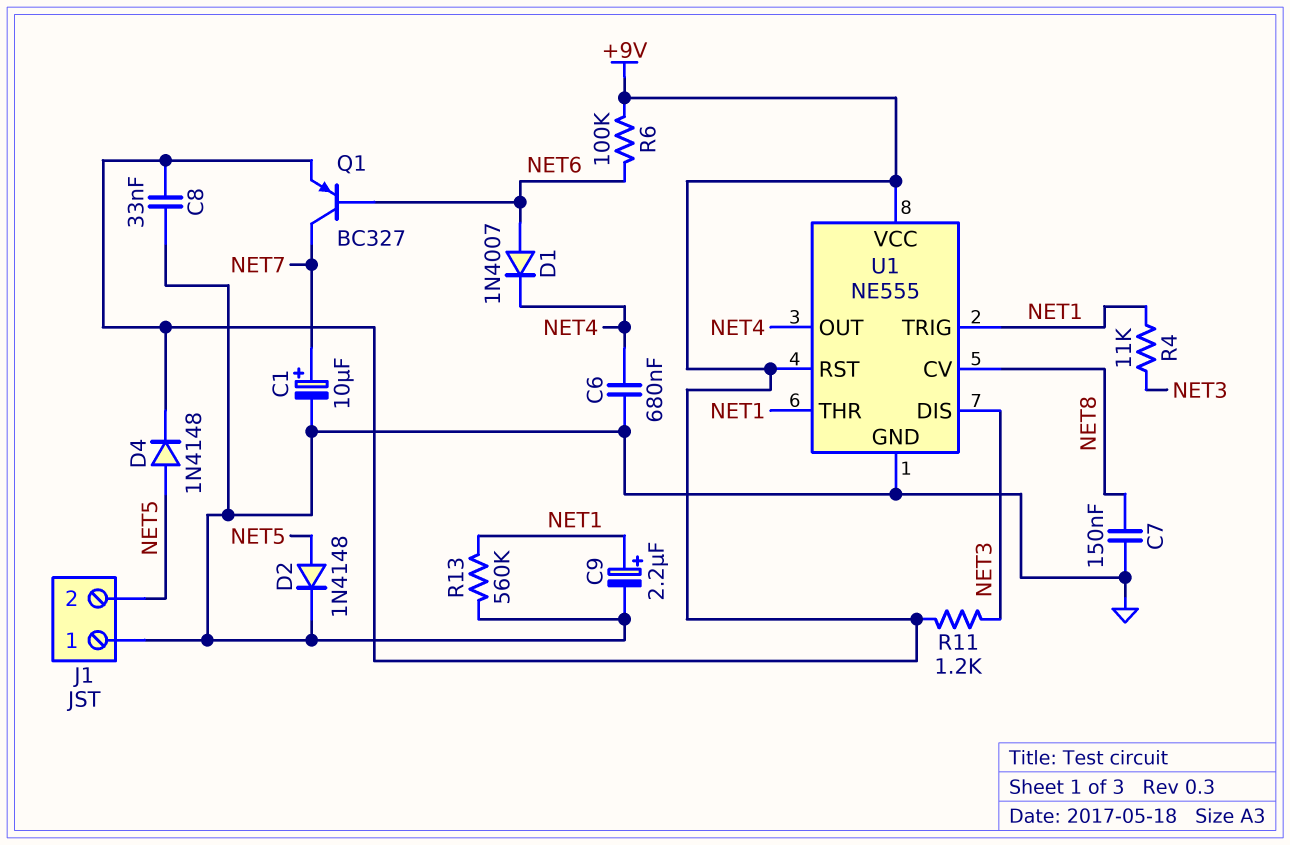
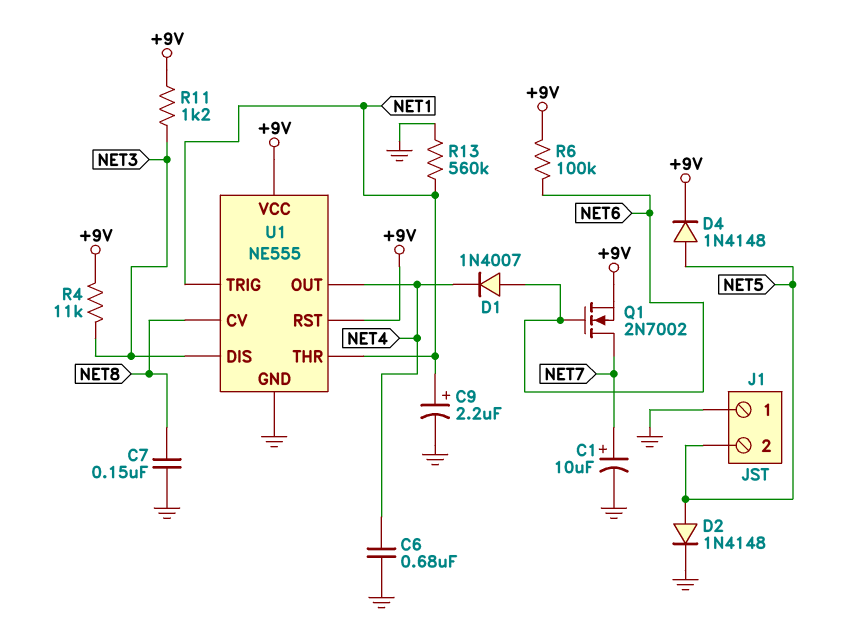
C8: 33nF (+9V, GND) -> none
Q1: PNP BC327 (B NET6, C NET7, E +9V) -> NMOS 2N7002 (G NET6, D NET7, S +9V)
R4: 11k (NET1, NET3) -> 11k (+9V, NET3)

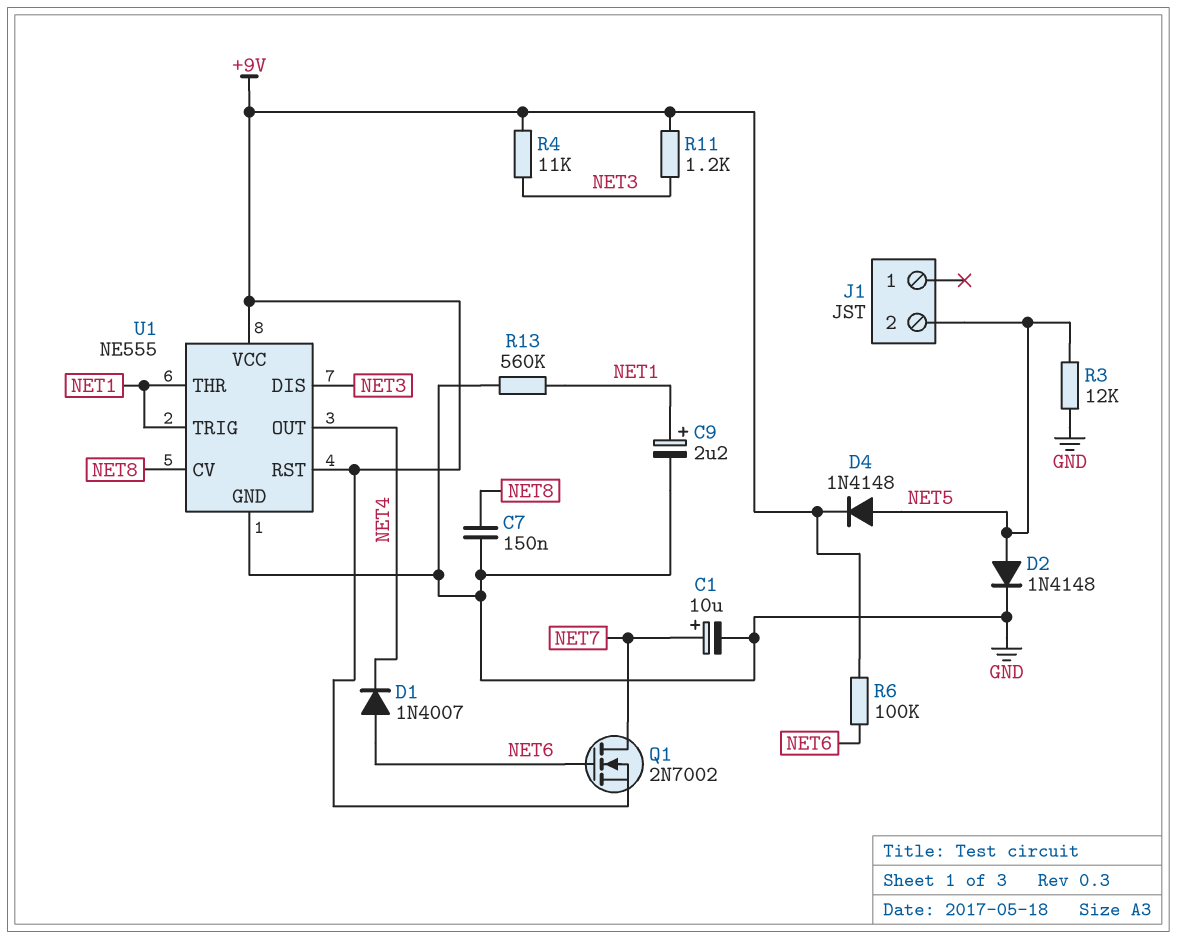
C6: 680nF (GND, NET4) -> none
J1 pin 1: GND -> none
R3: none -> 12k (GND, NET5)

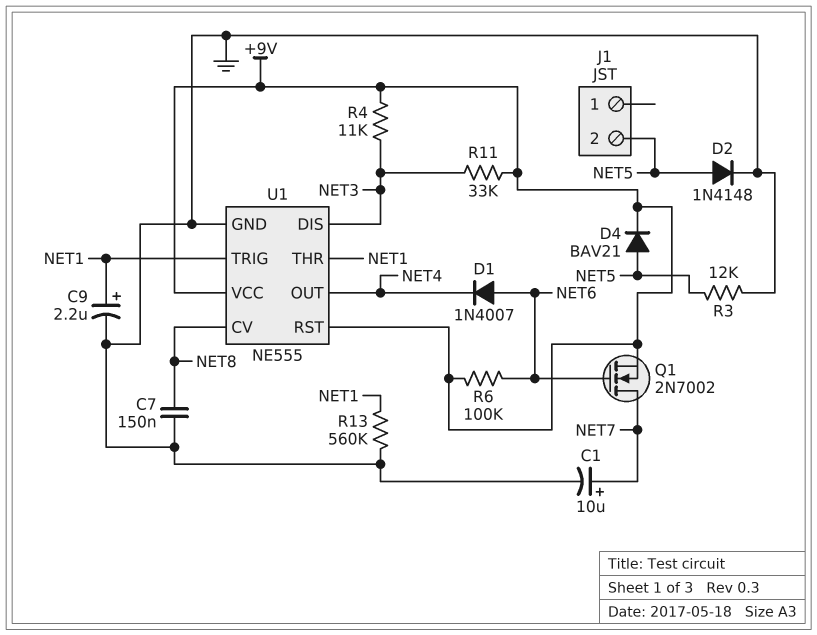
D4: diode 1N4148 (A NET5, K +9V) -> diode BAV21 (A NET5, K +9V)
R11: 1.2k (+9V, NET3) -> 33k (+9V, NET3)

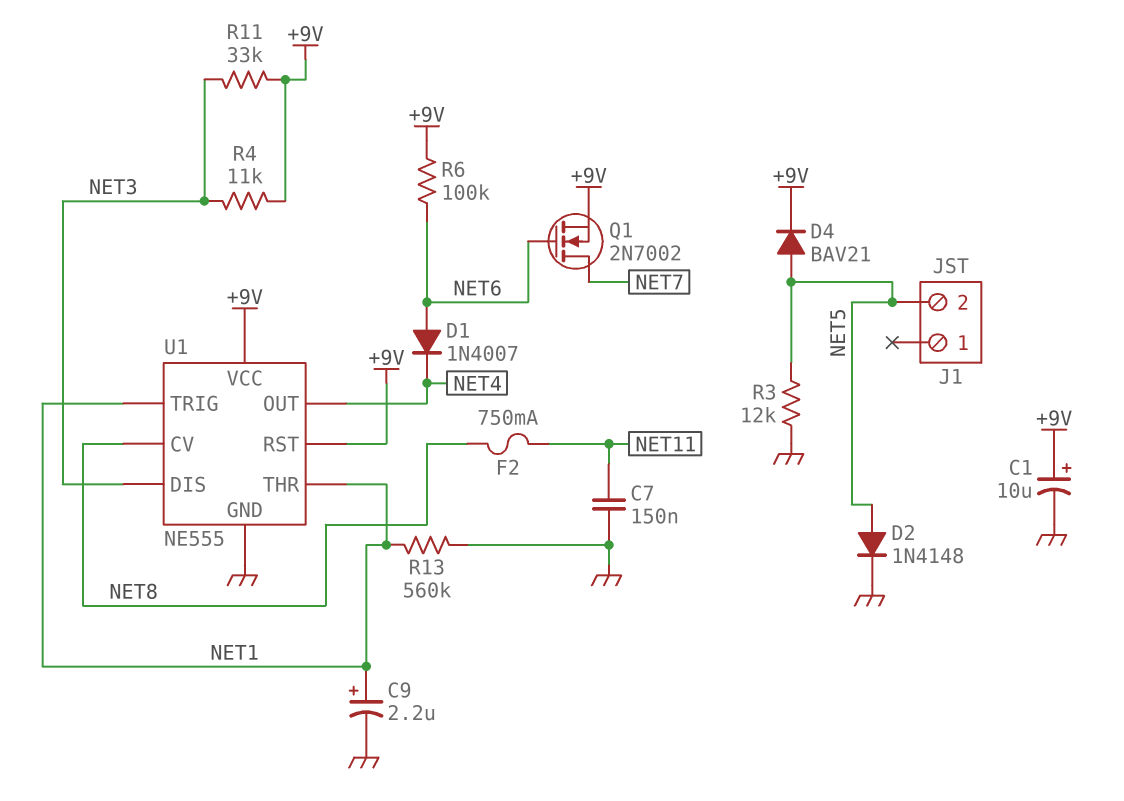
C1: 10uF (plus NET7, minus GND) -> 10uF (plus +9V, minus GND)
C7: 150nF (GND, NET8) -> 150nF (GND, NET11)
F2: none -> 750mA (NET8, NET11)

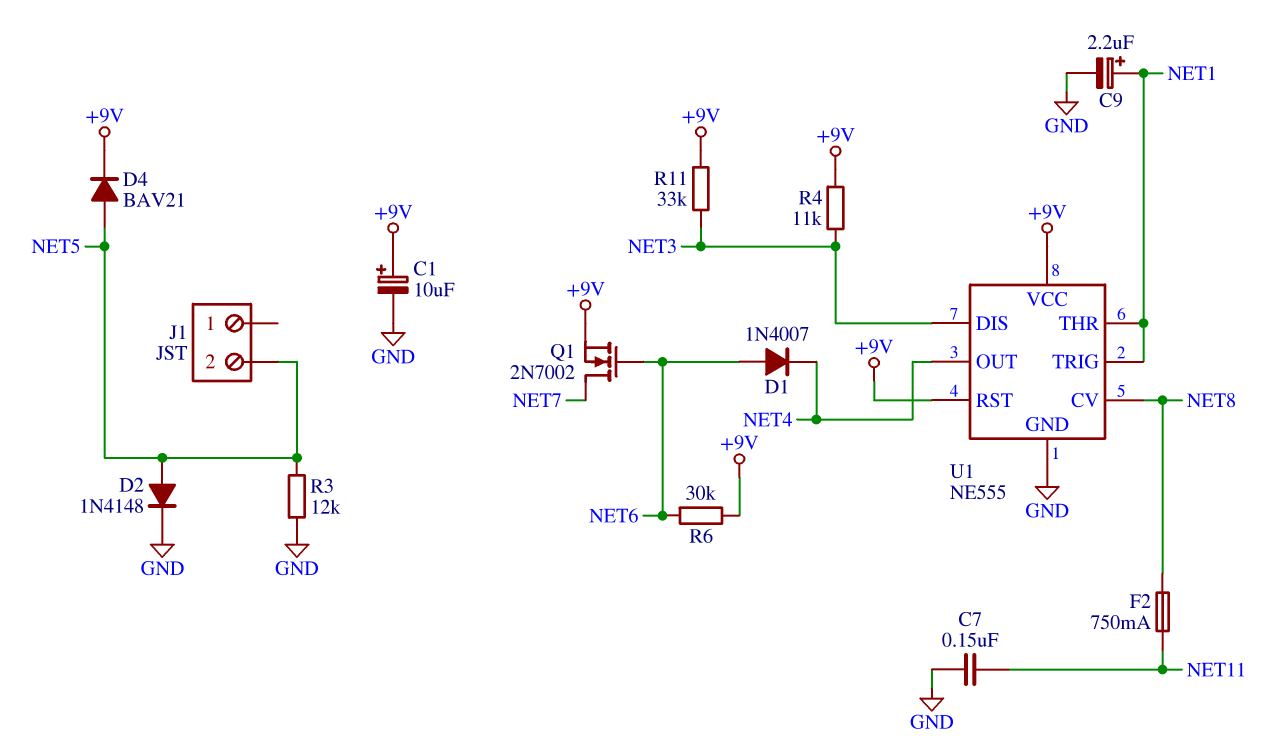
R6: 100k (+9V, NET6) -> 30k (+9V, NET6)
R13: 560k (GND, NET1) -> none

